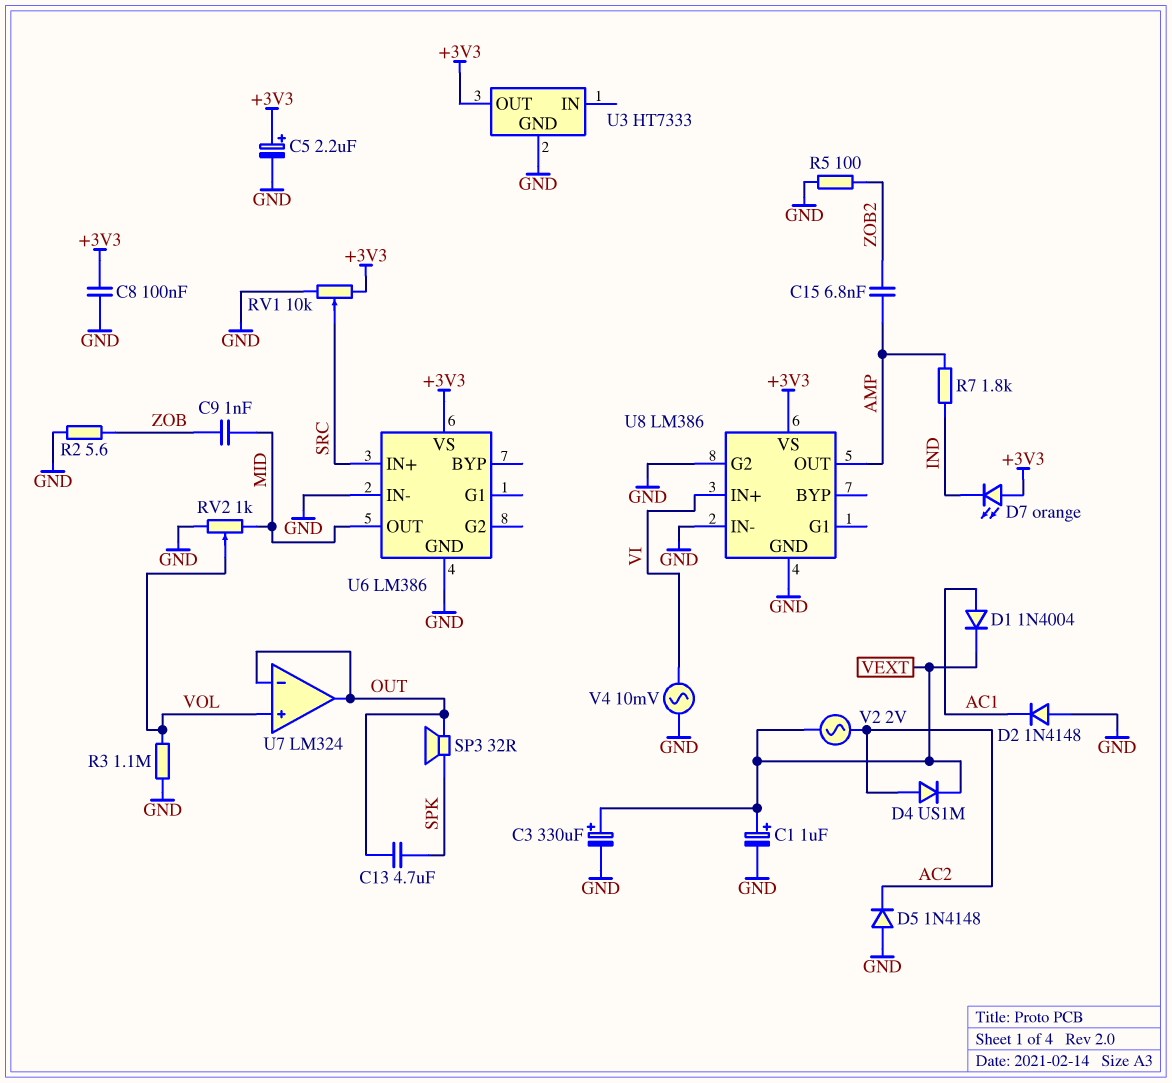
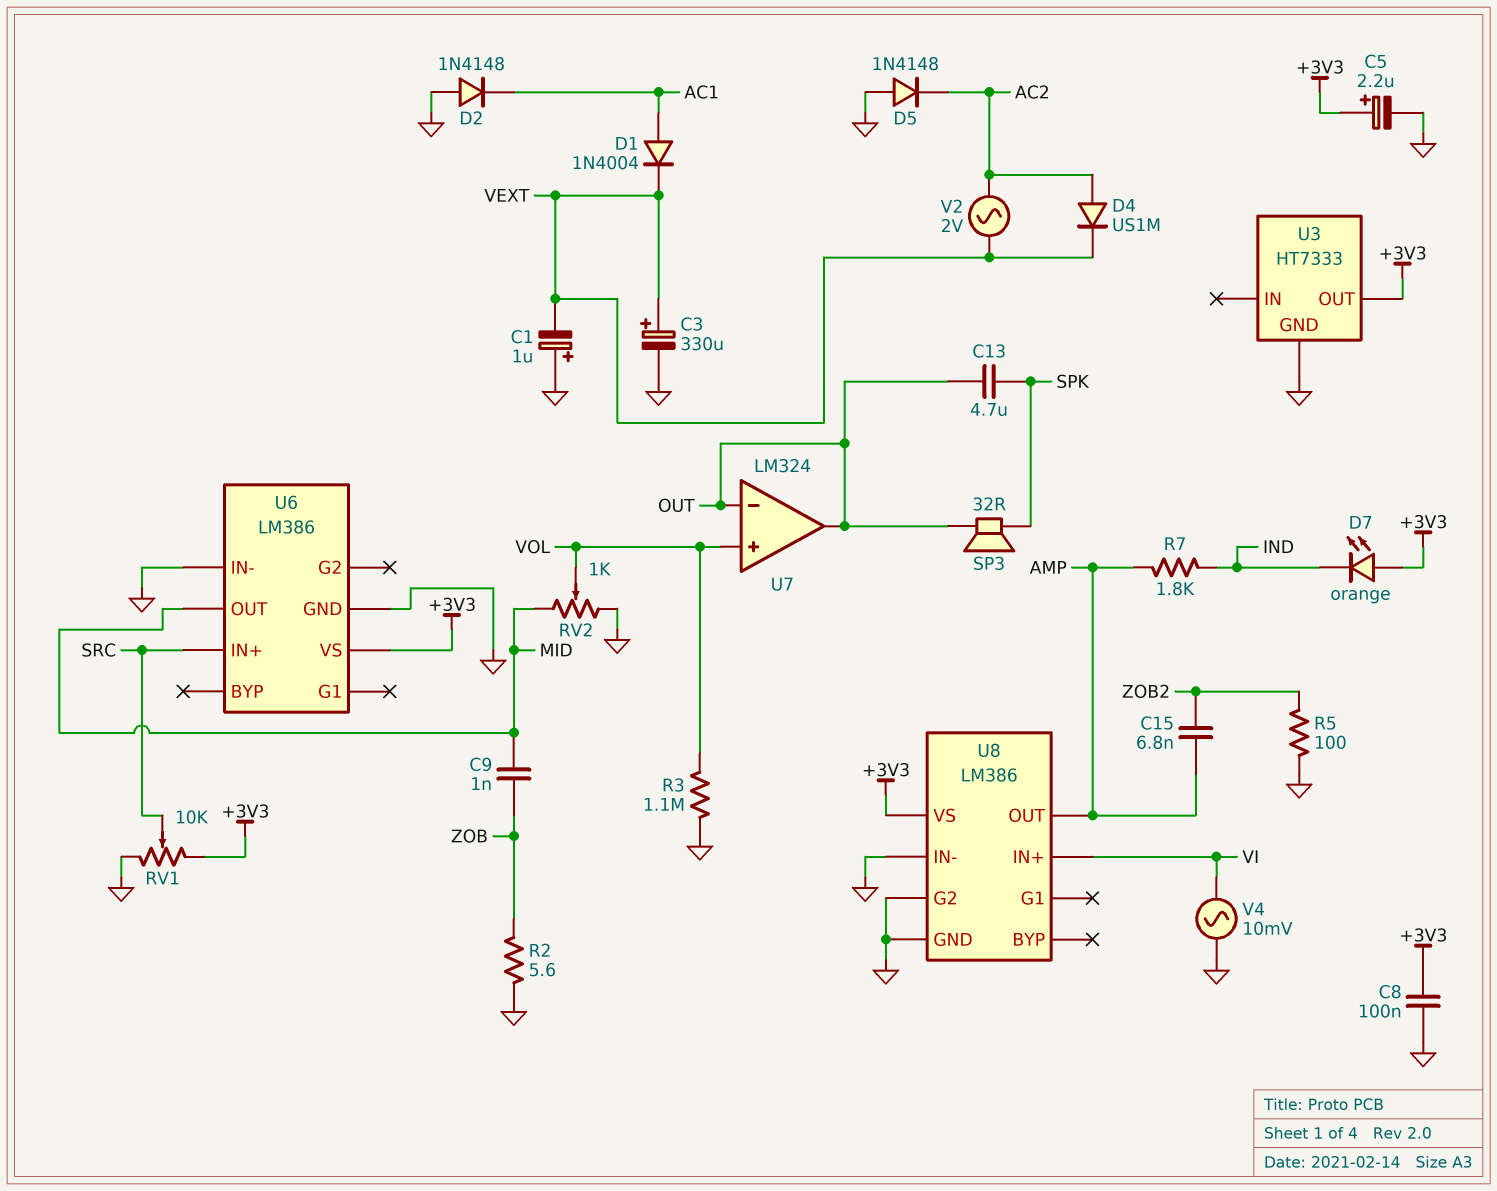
C1: 1uF (plus VEXT, minus GND) -> 1uF (plus GND, minus VEXT)

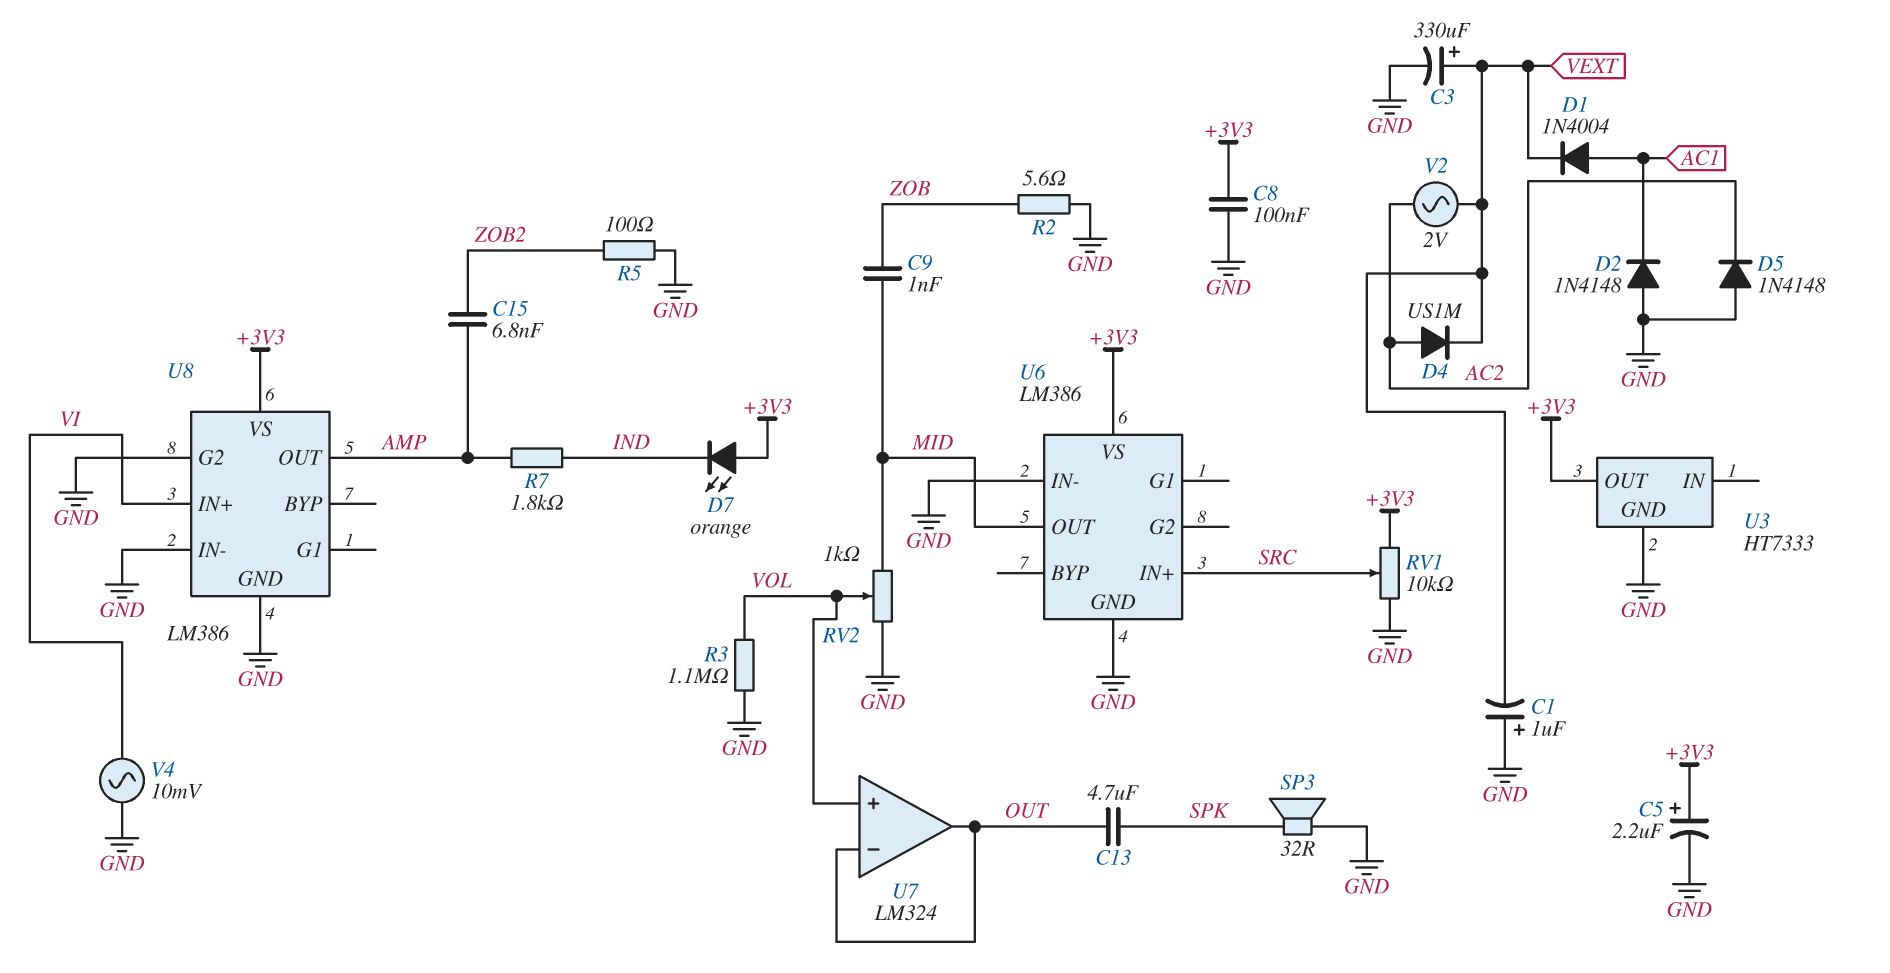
SP3: speaker 32R (OUT, SPK) -> speaker 32R (GND, SPK)

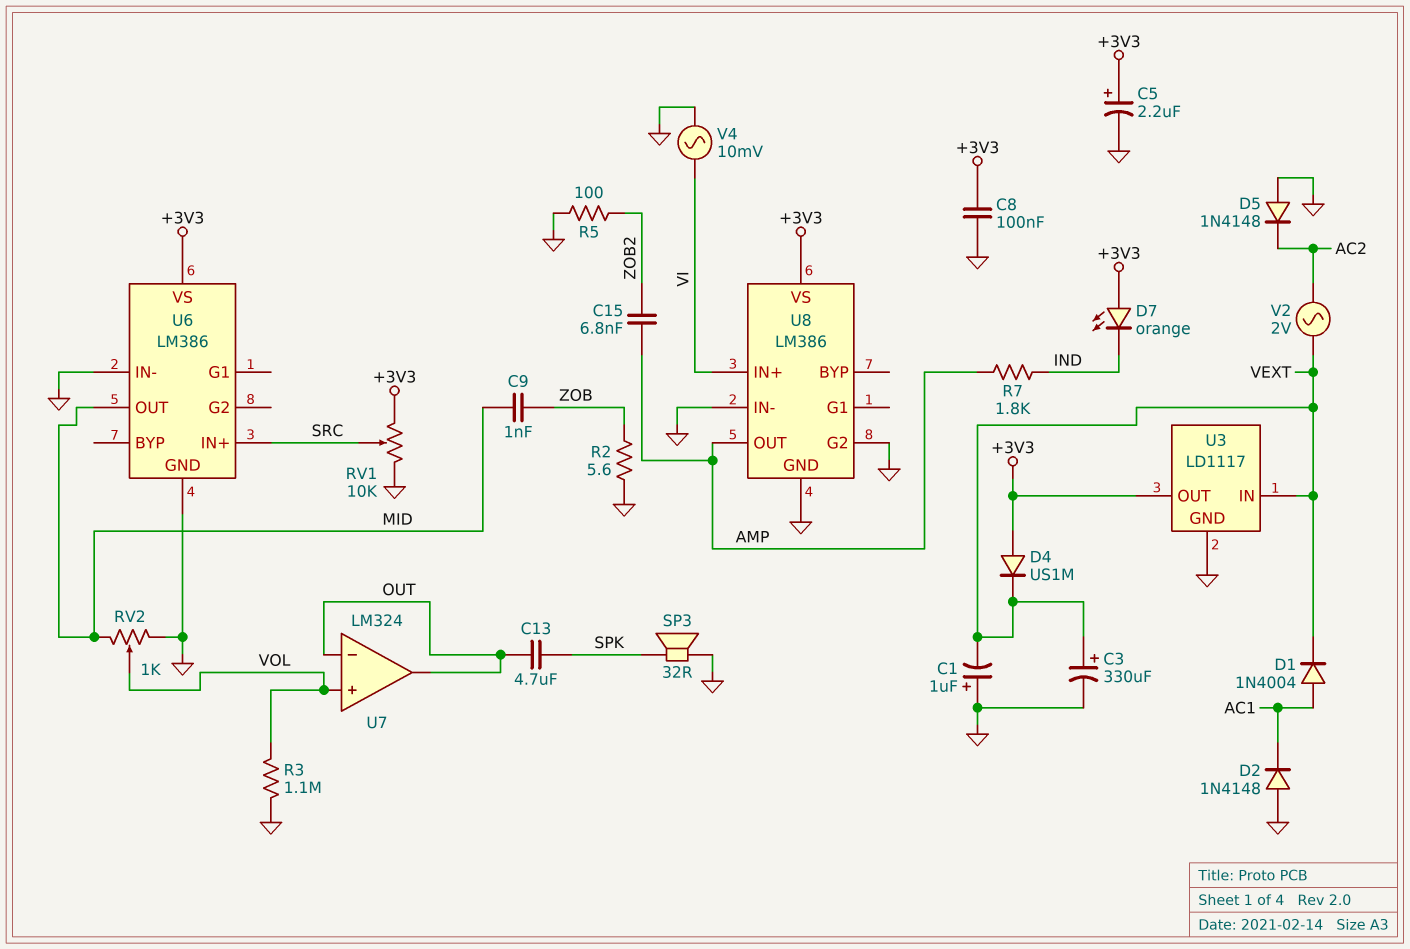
D4: diode US1M (A AC2, K VEXT) -> diode US1M (A +3V3, K VEXT)
U3: HT7333 -> LD1117
U3 pin IN: none -> VEXT

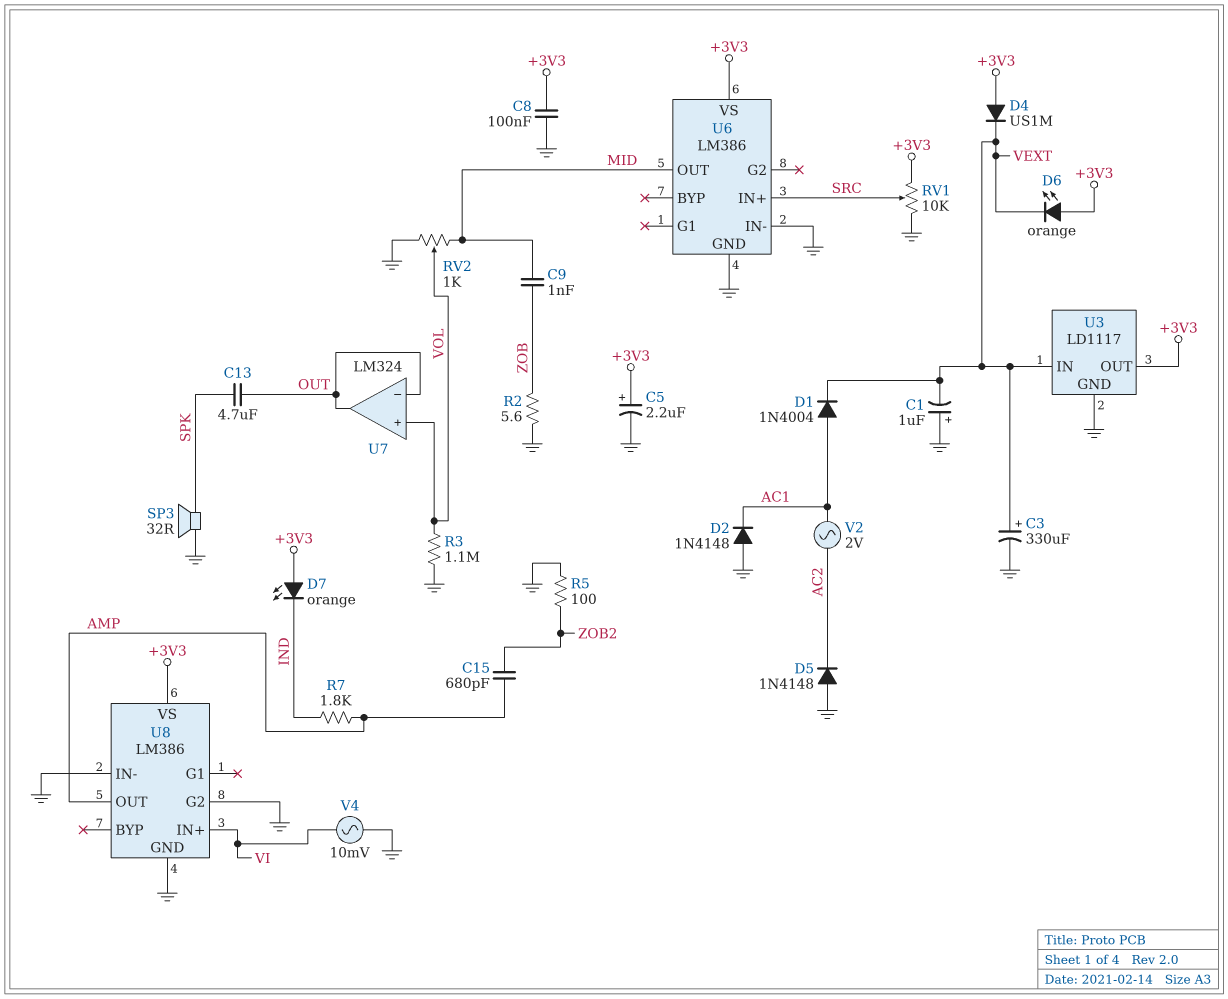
C15: 6.8nF (AMP, ZOB2) -> 680pF (AMP, ZOB2)
D6: none -> LED orange (A +3V3, K VEXT)
V2: AC 2V (AC2, VEXT) -> AC 2V (AC1, AC2)

